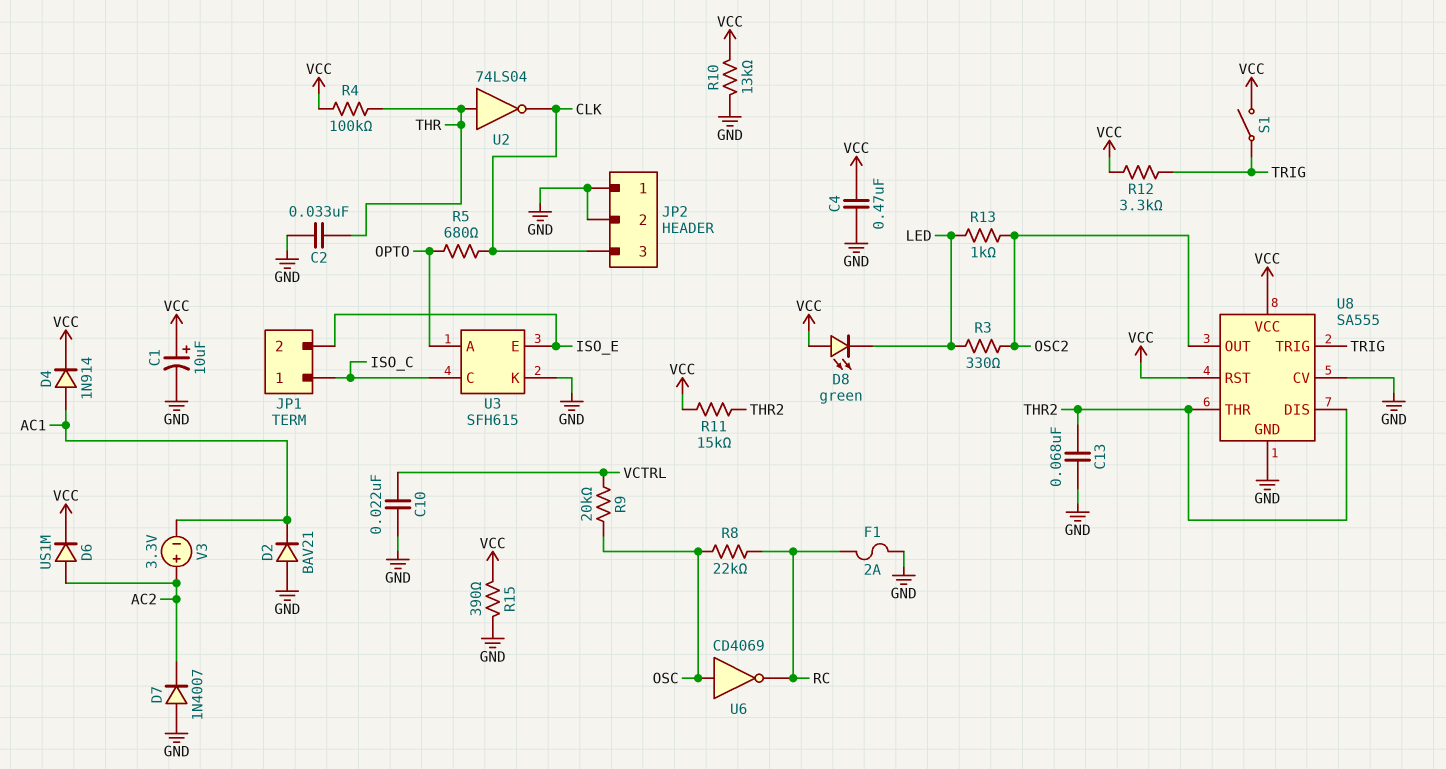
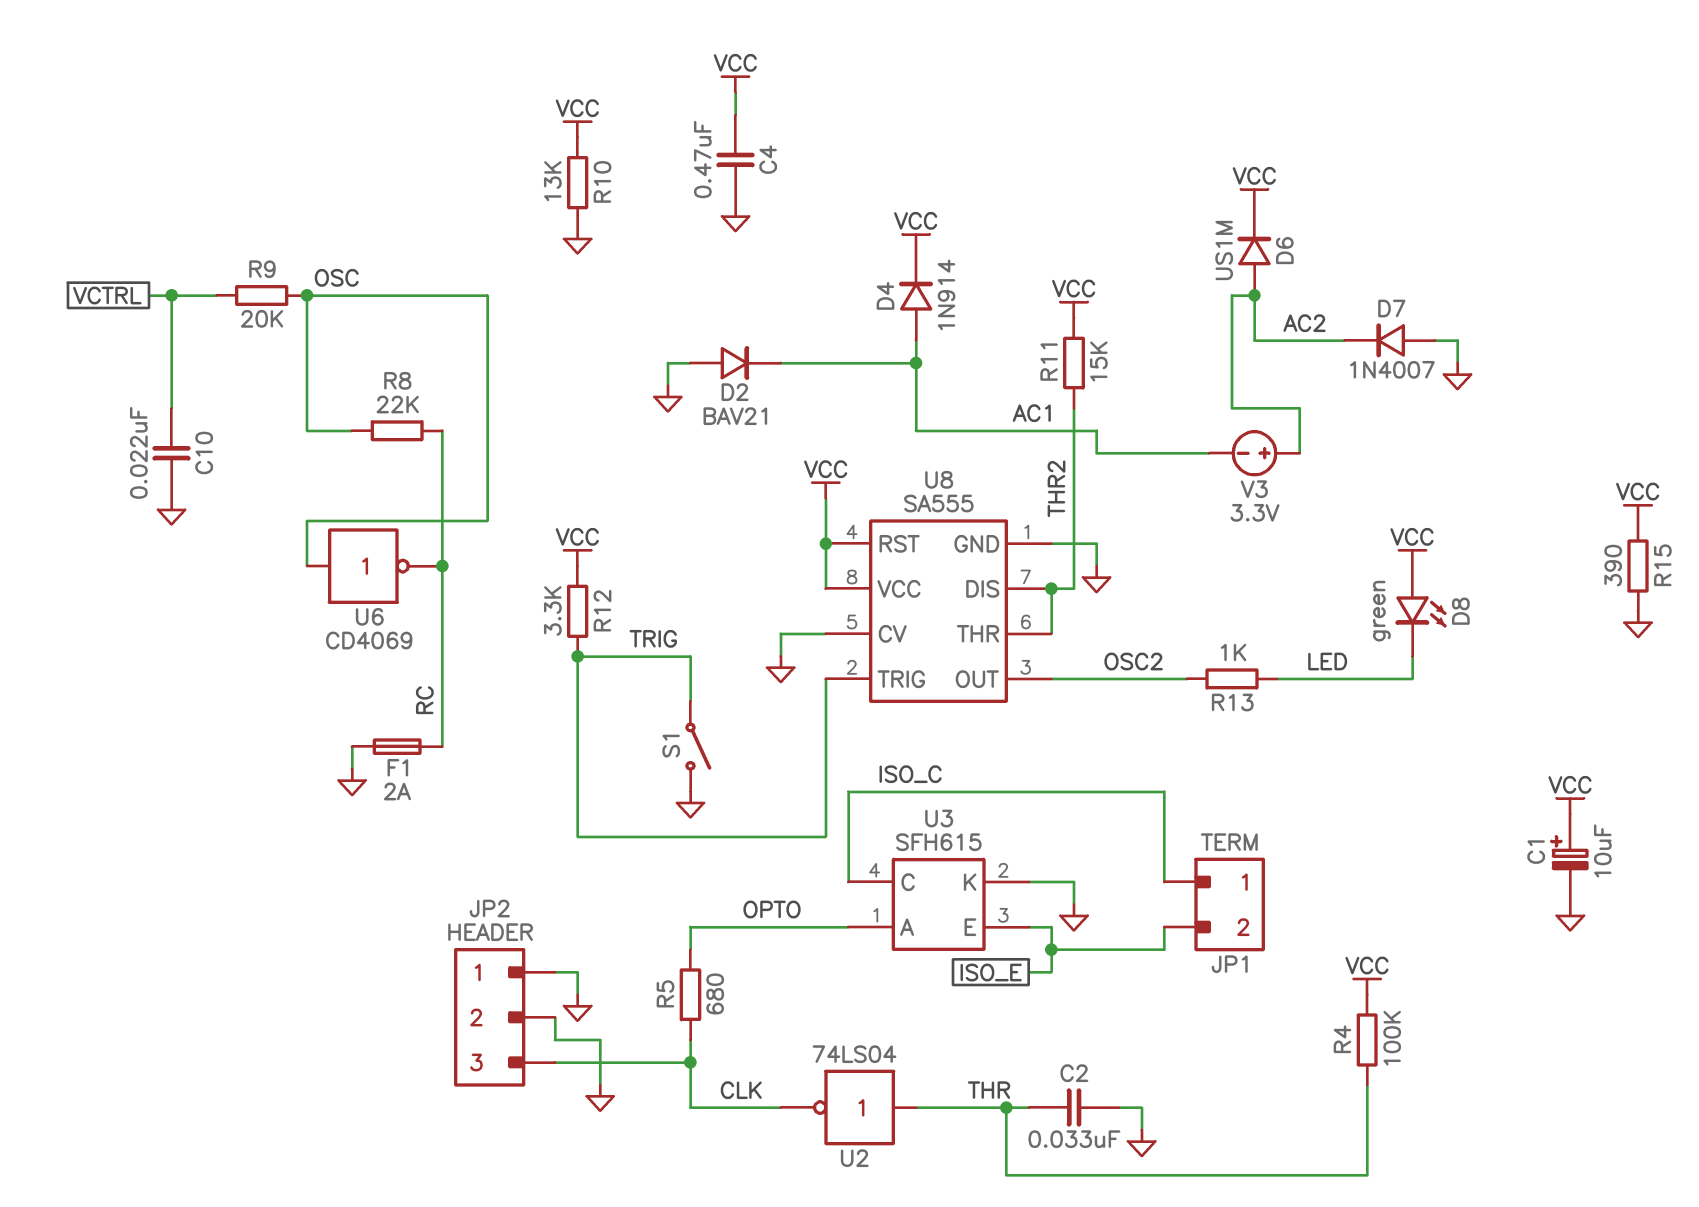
C13: 68nF (GND, THR2) -> none
R3: 330 (LED, OSC2) -> none
S1: switch (TRIG, VCC) -> switch (GND, TRIG)

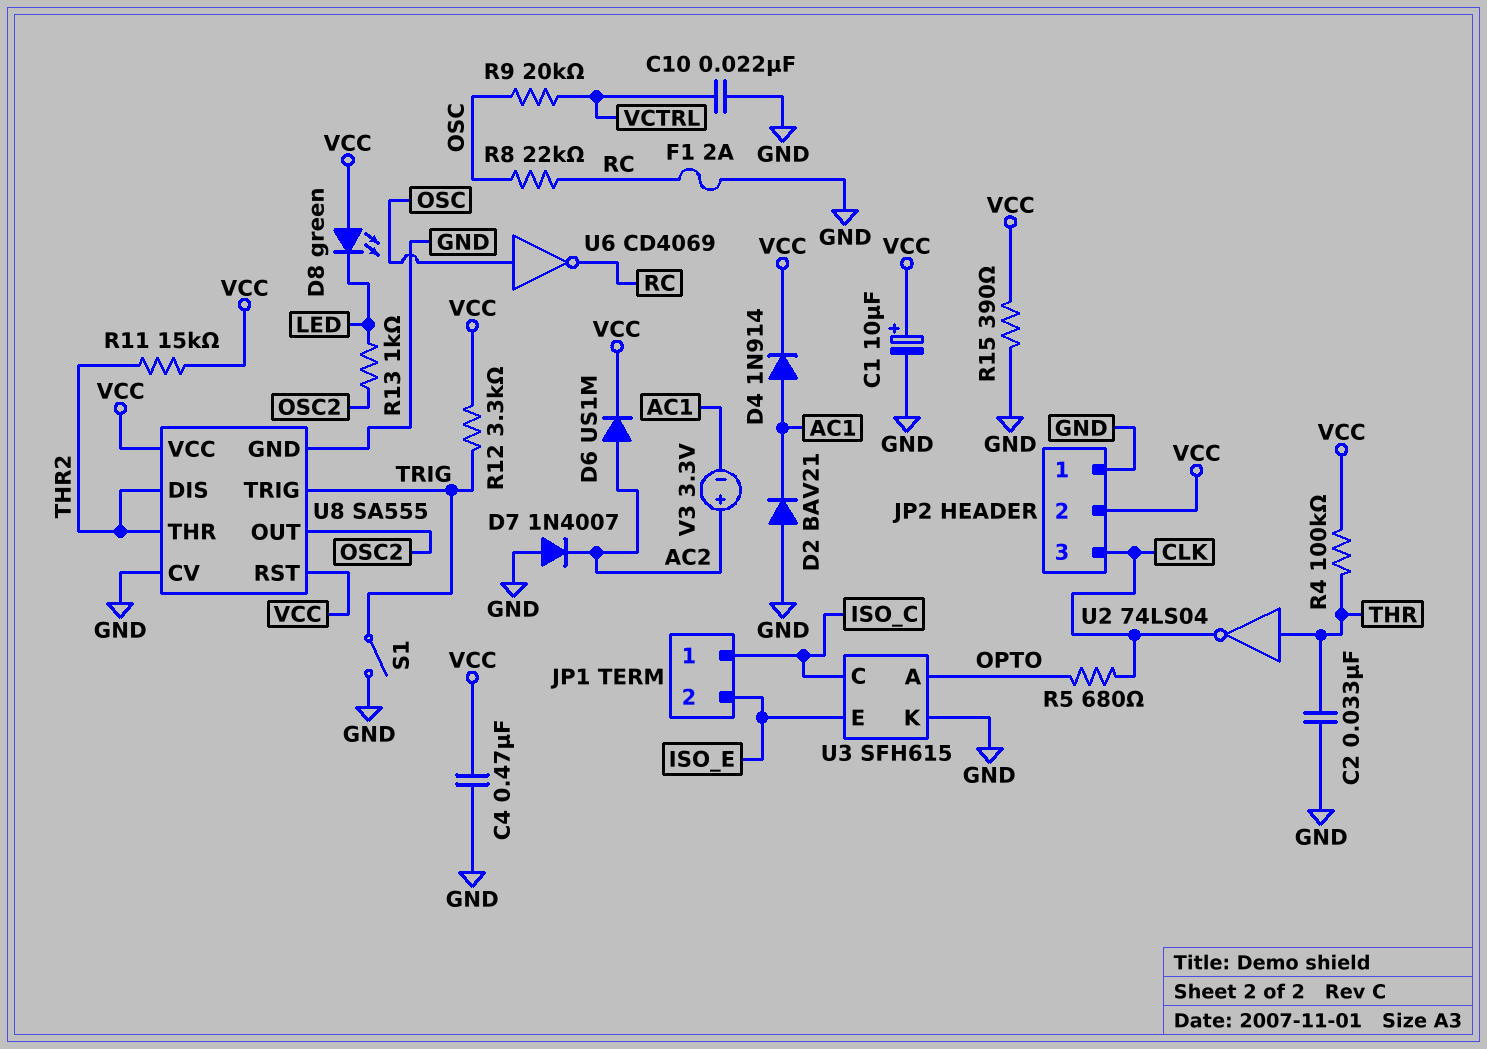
JP2 pin 2: GND -> VCC
R10: 13k (GND, VCC) -> none

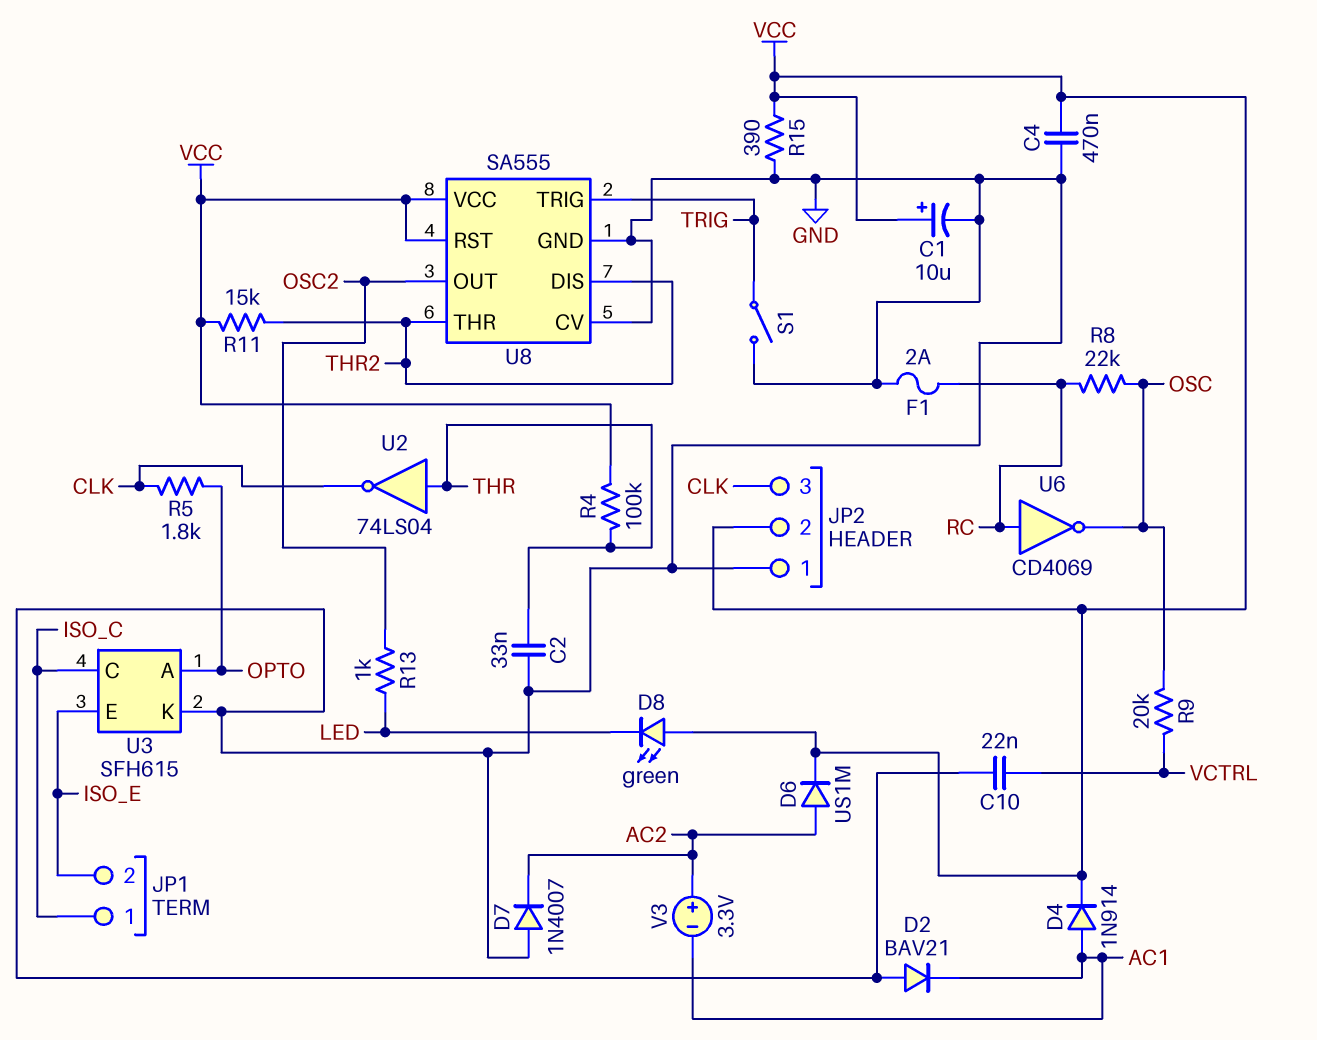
R5: 680 (CLK, OPTO) -> 1.8k (CLK, OPTO)
R12: 3.3k (TRIG, VCC) -> none
U6: NOT CD4069 (in OSC, out RC) -> NOT CD4069 (in RC, out OSC)

